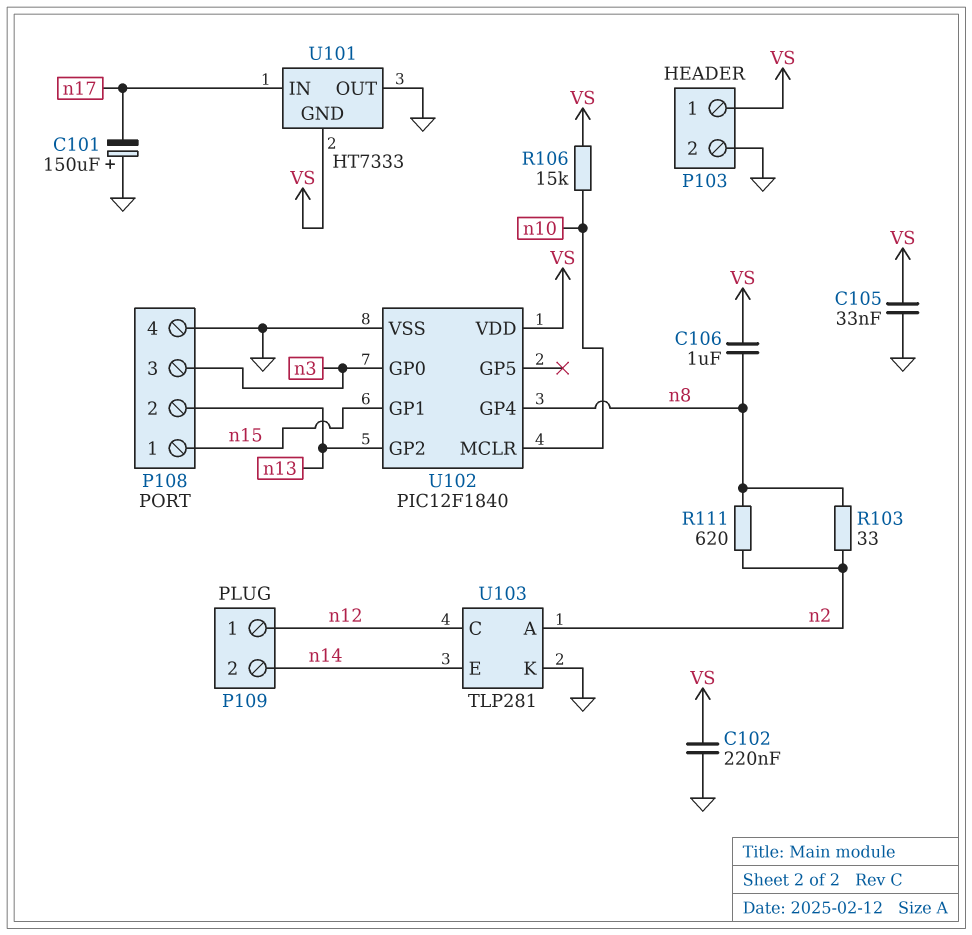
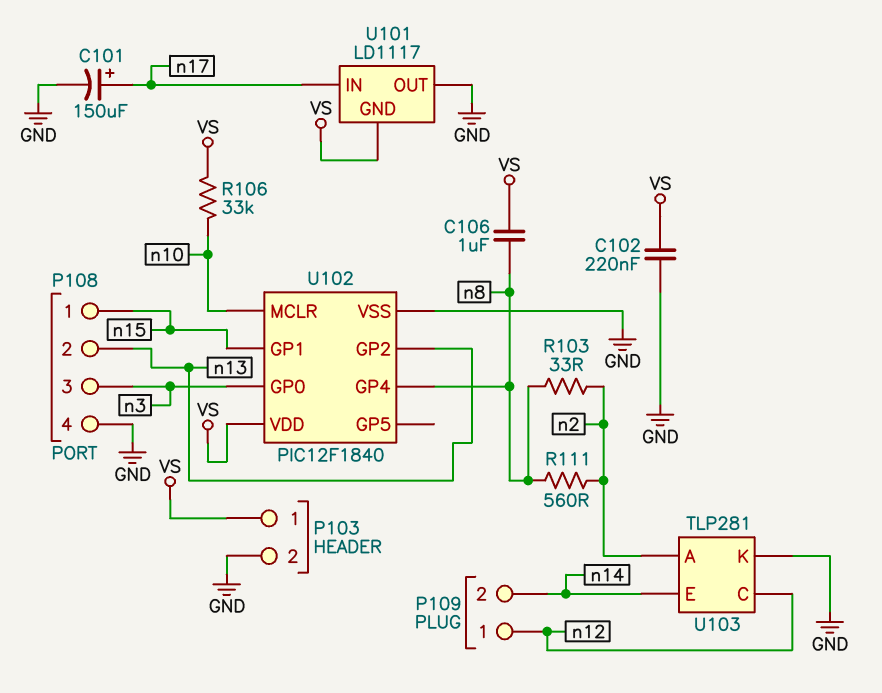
C101: 150uF (plus GND, minus n17) -> 150uF (plus n17, minus GND)
C105: 33nF (GND, VS) -> none
R106: 15k (VS, n10) -> 33k (VS, n10)
R111: 620 (n2, n8) -> 560 (n2, n8)
U101: HT7333 -> LD1117

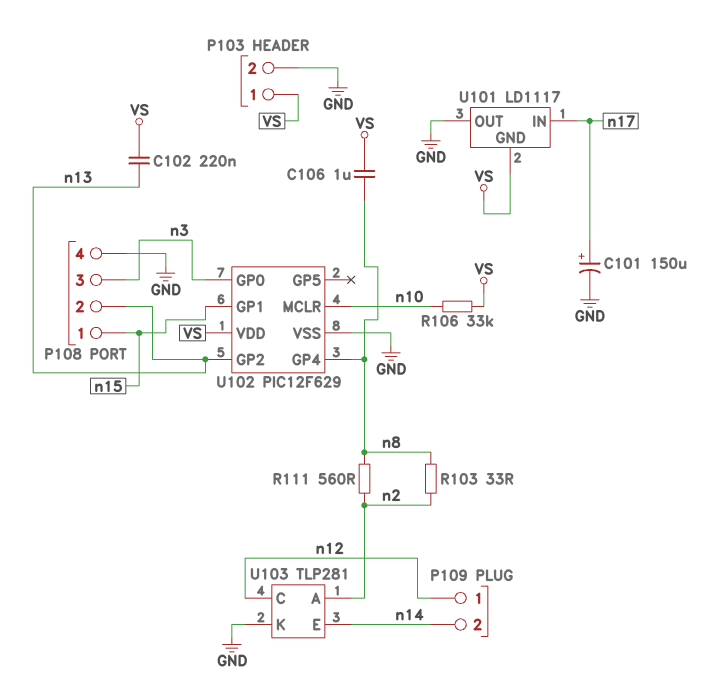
C102: 220nF (GND, VS) -> 220nF (VS, n13)
U102: PIC12F1840 -> PIC12F629

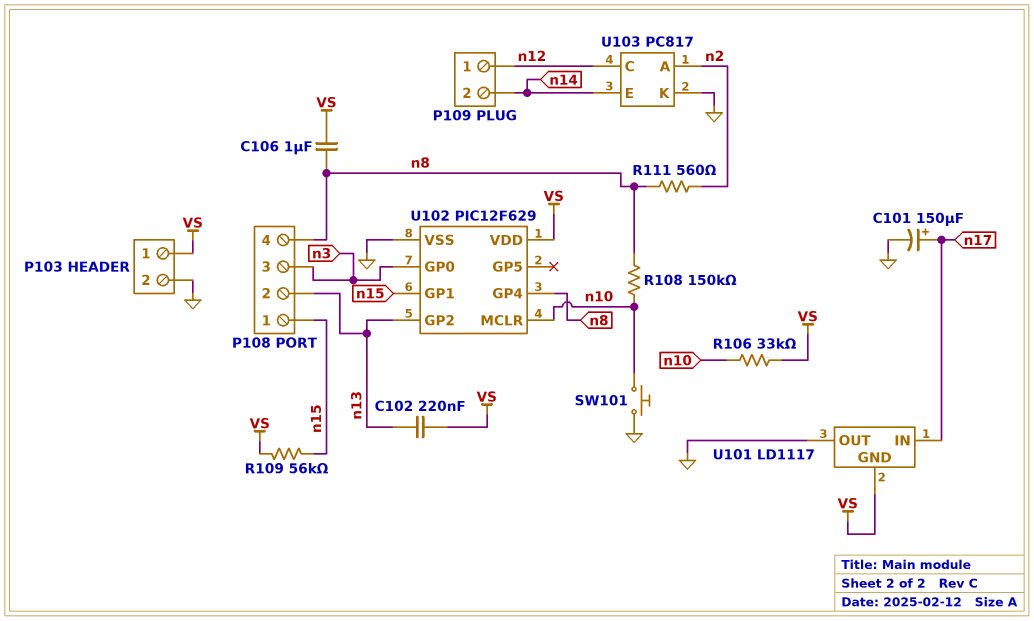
P108 pin 4: GND -> n8
R103: 33 (n2, n8) -> none
R108: none -> 150k (n8, n10)
R109: none -> 56k (VS, n15)
SW101: none -> button (GND, n10)
U103: TLP281 -> PC817

